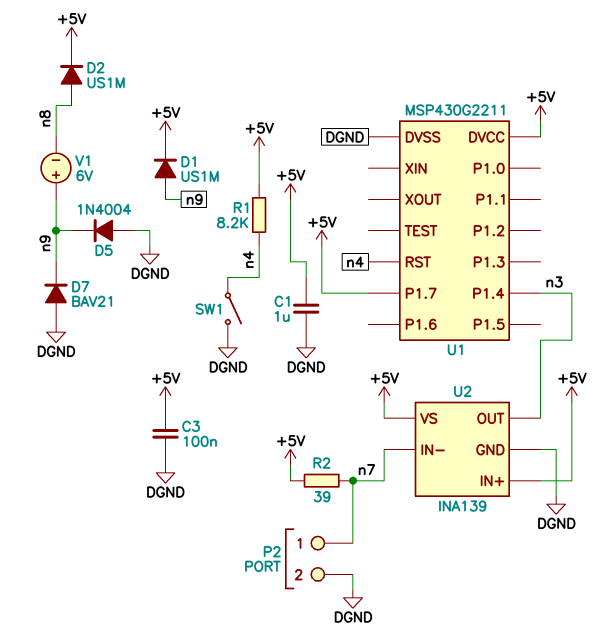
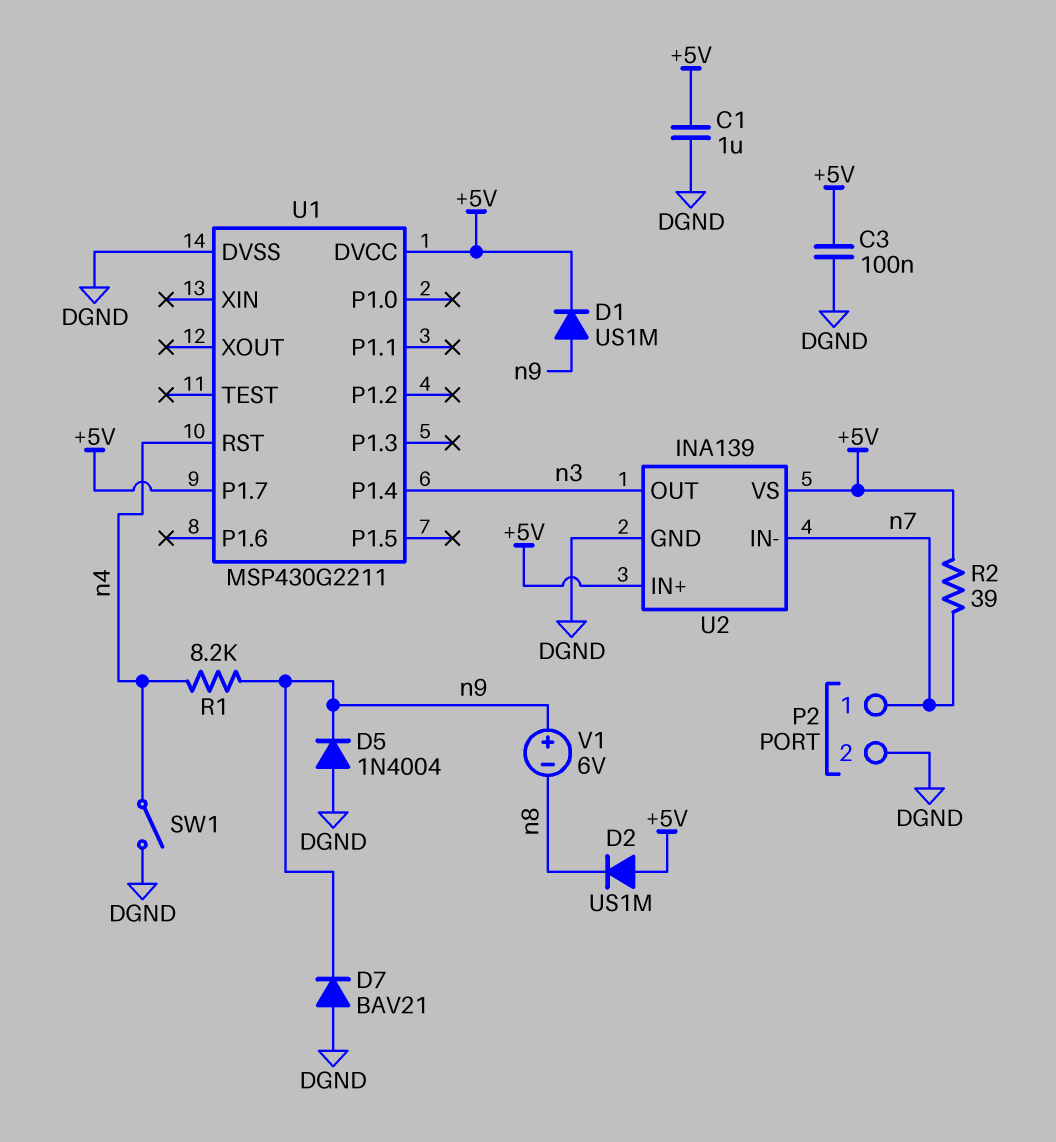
D2: diode US1M (A n8, K +5V) -> diode US1M (A +5V, K n8)
R1: 8.2k (+5V, n4) -> 8.2k (n4, n9)

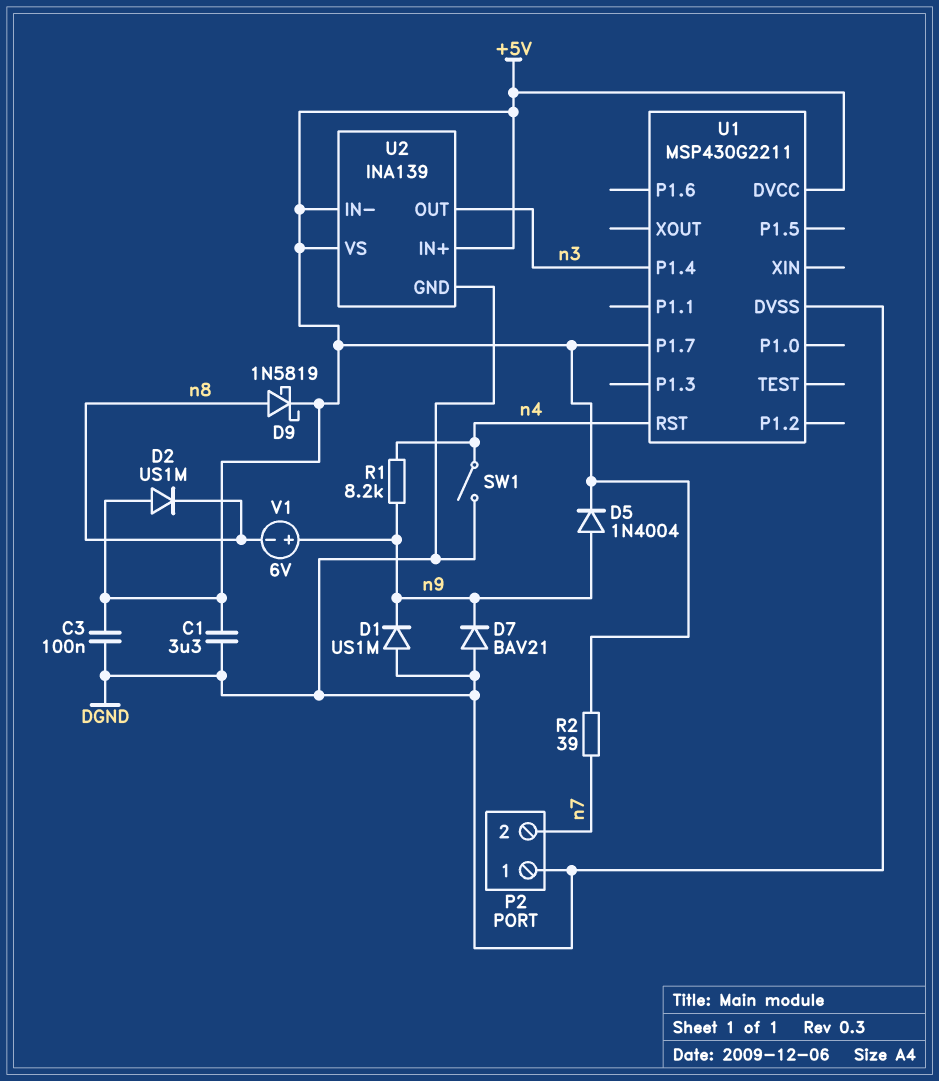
C1: 1uF (+5V, DGND) -> 3.3uF (+5V, DGND)
D1: diode US1M (A n9, K +5V) -> diode US1M (A DGND, K n9)
D5: diode 1N4004 (A DGND, K n9) -> diode 1N4004 (A n9, K +5V)
D9: none -> schottky 1N5819 (A n8, K +5V)
P2 pin 1: n7 -> DGND
P2 pin 2: DGND -> n7
U2 pin IN-: n7 -> +5V

